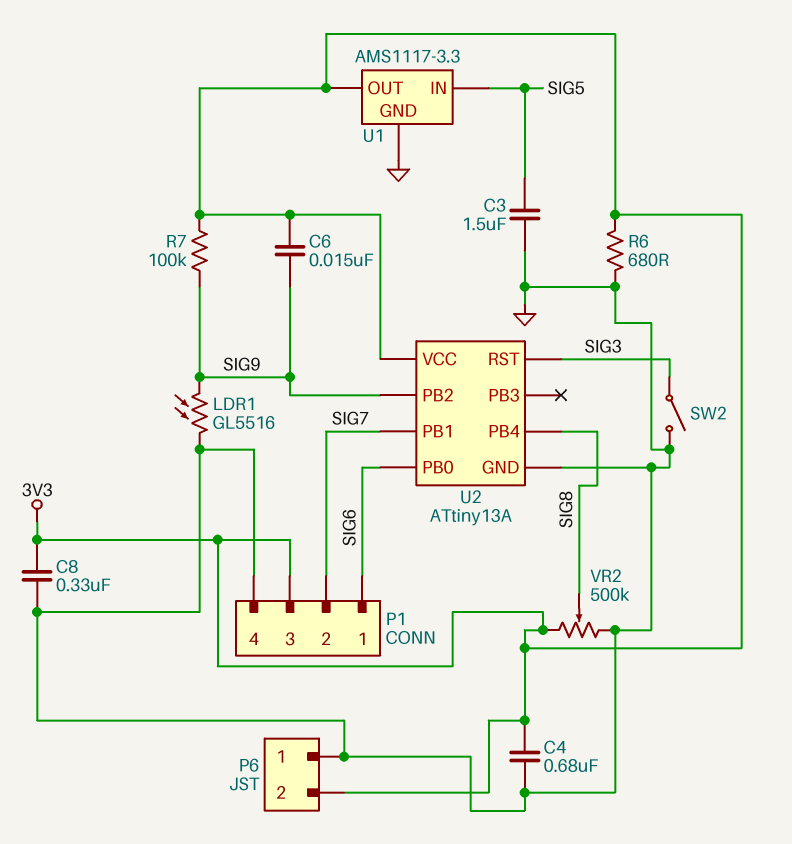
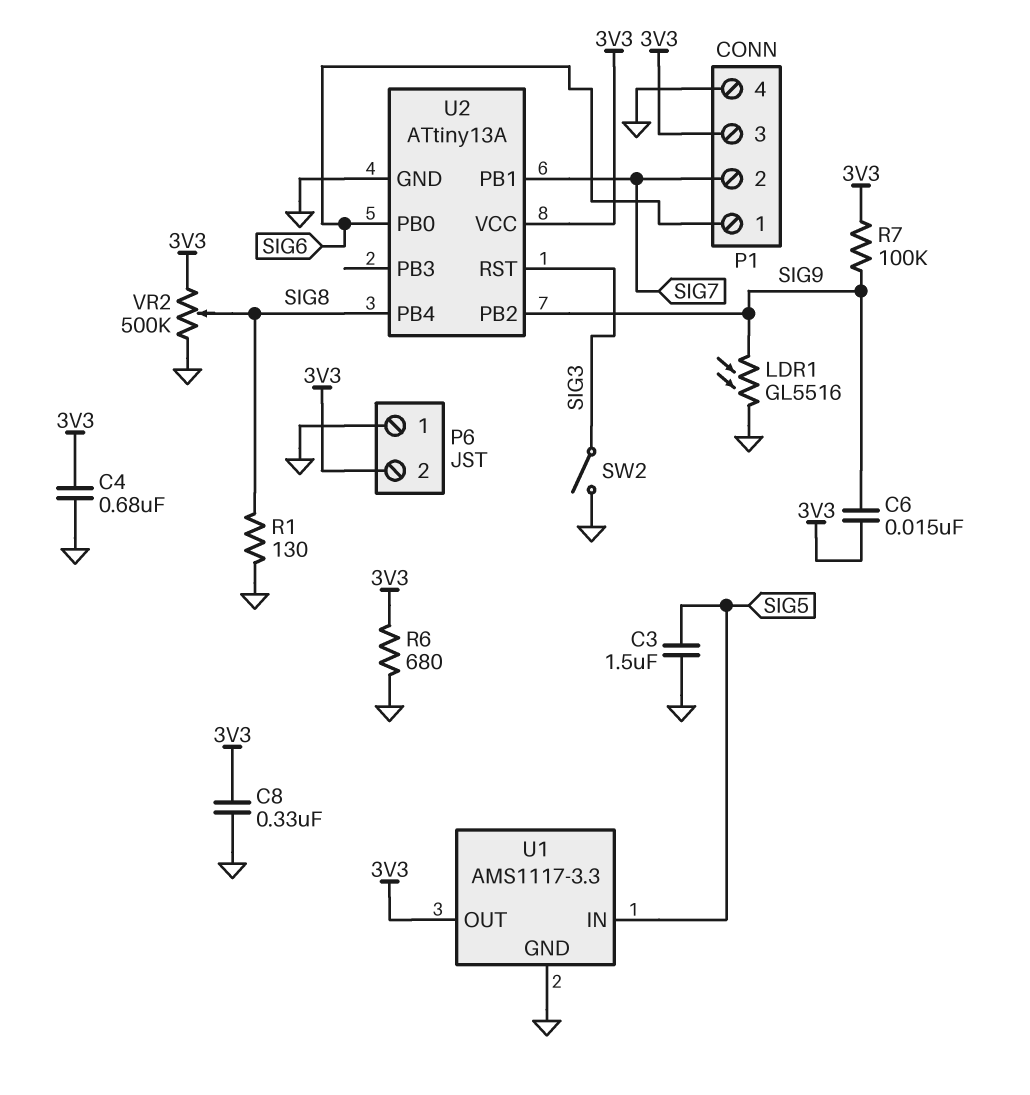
R1: none -> 130 (GND, SIG8)

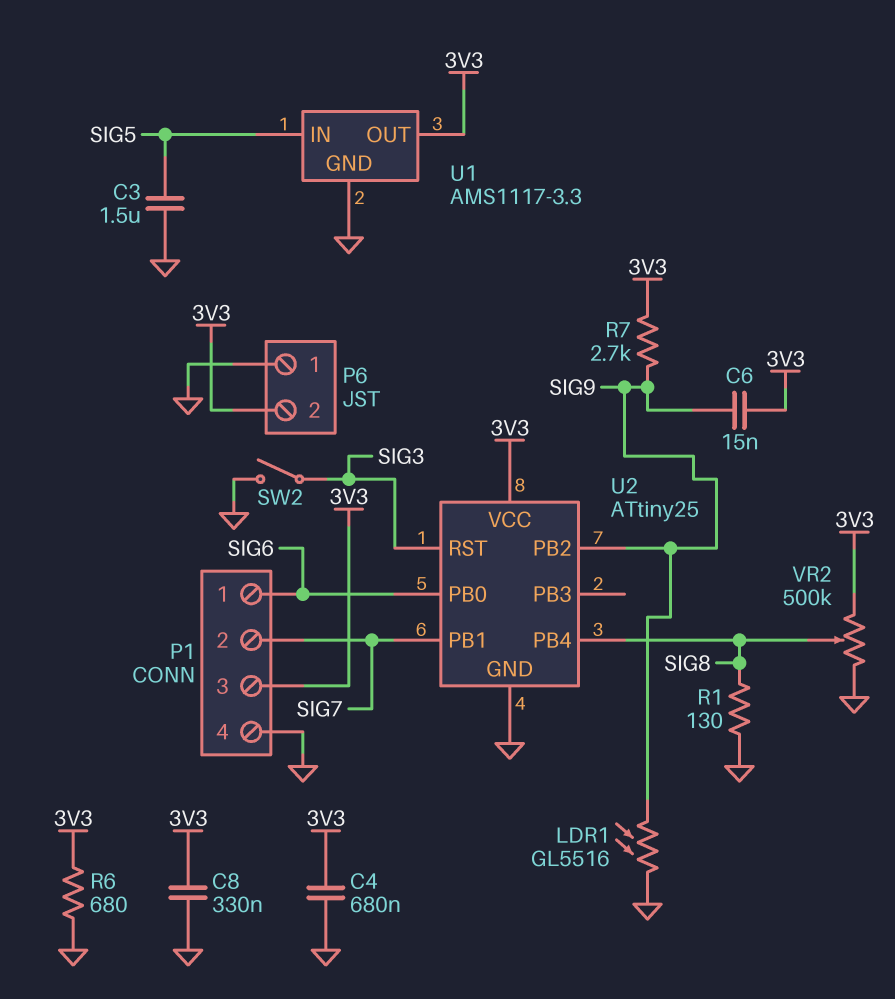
R7: 100k (3V3, SIG9) -> 2.7k (3V3, SIG9)
U2: ATtiny13A -> ATtiny25

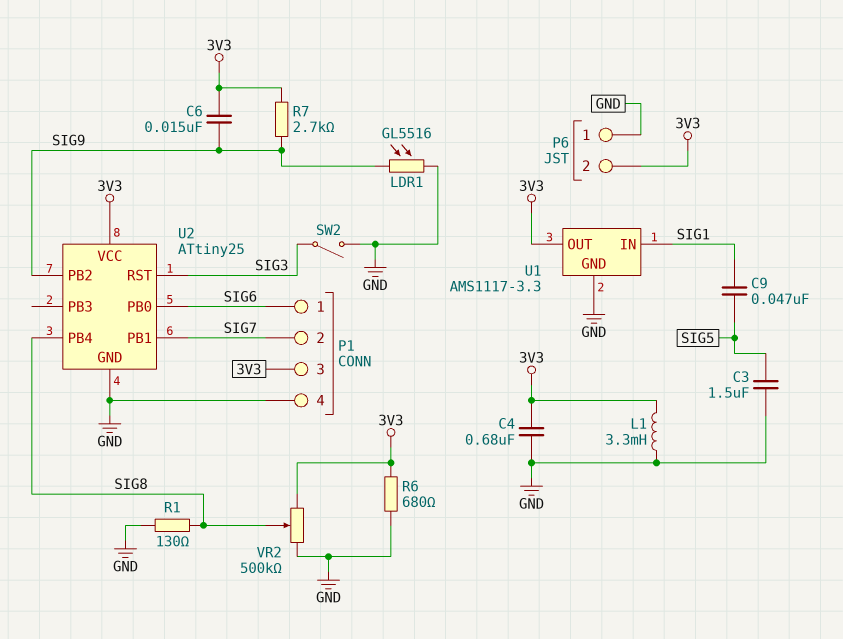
C8: 330nF (3V3, GND) -> none
C9: none -> 47nF (SIG1, SIG5)
L1: none -> 3.3mH (3V3, GND)
U1 pin IN: SIG5 -> SIG1

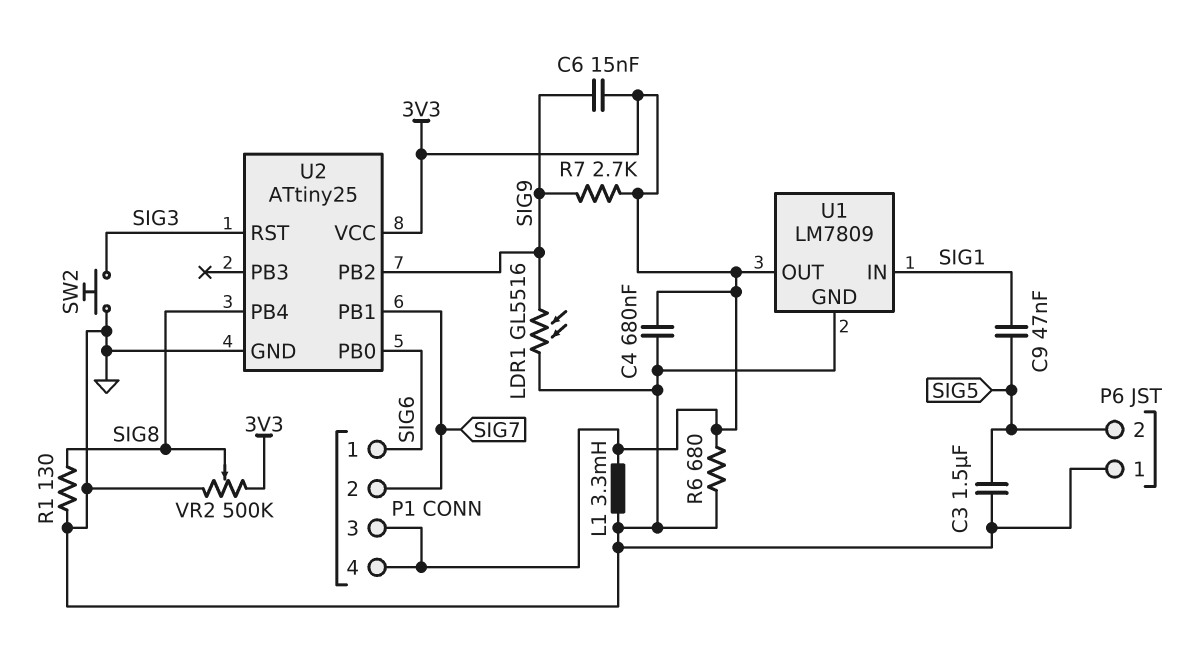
P1 pin 4: GND -> 3V3
P6 pin 2: 3V3 -> SIG5
SW2: switch (GND, SIG3) -> button (GND, SIG3)
U1: AMS1117-3.3 -> LM7809

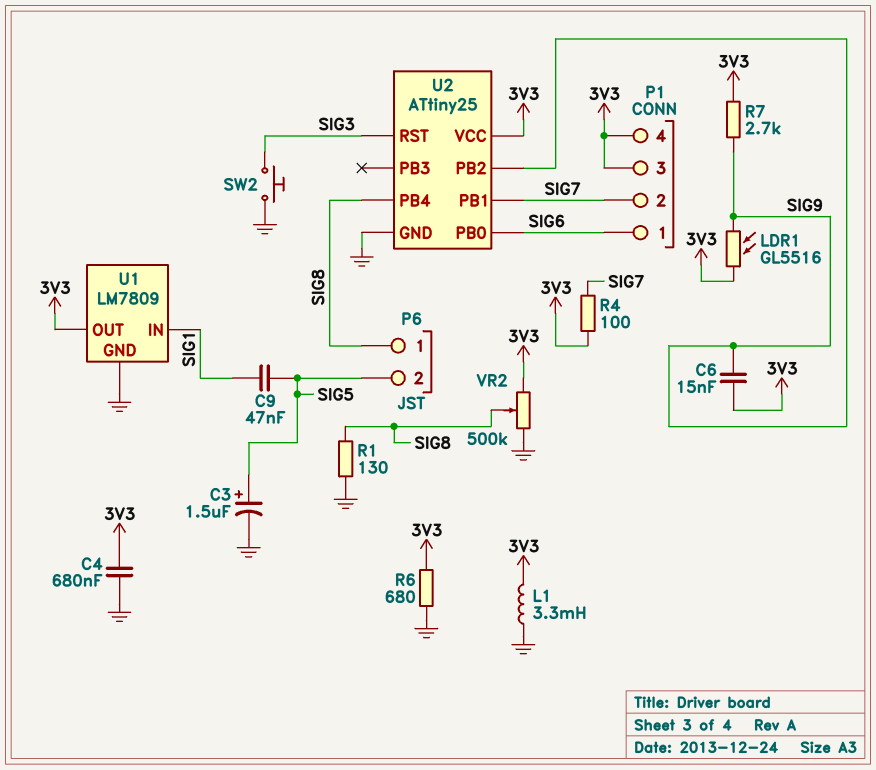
C3: 1.5uF (GND, SIG5) -> 1.5uF (plus SIG5, minus GND)
LDR1: GL5516 (GND, SIG9) -> GL5516 (3V3, SIG9)
P6 pin 1: GND -> SIG8
R4: none -> 100 (3V3, SIG7)

